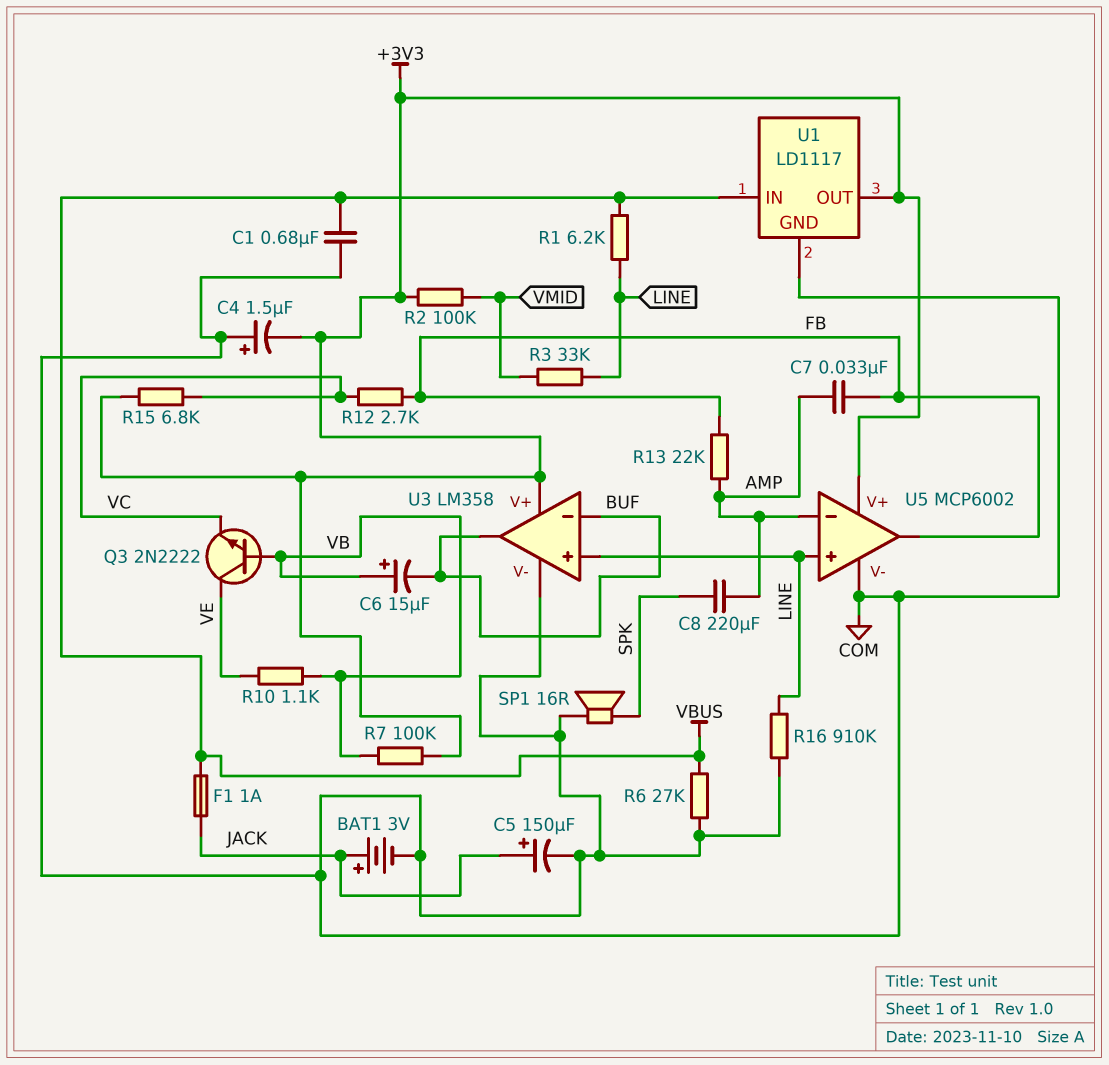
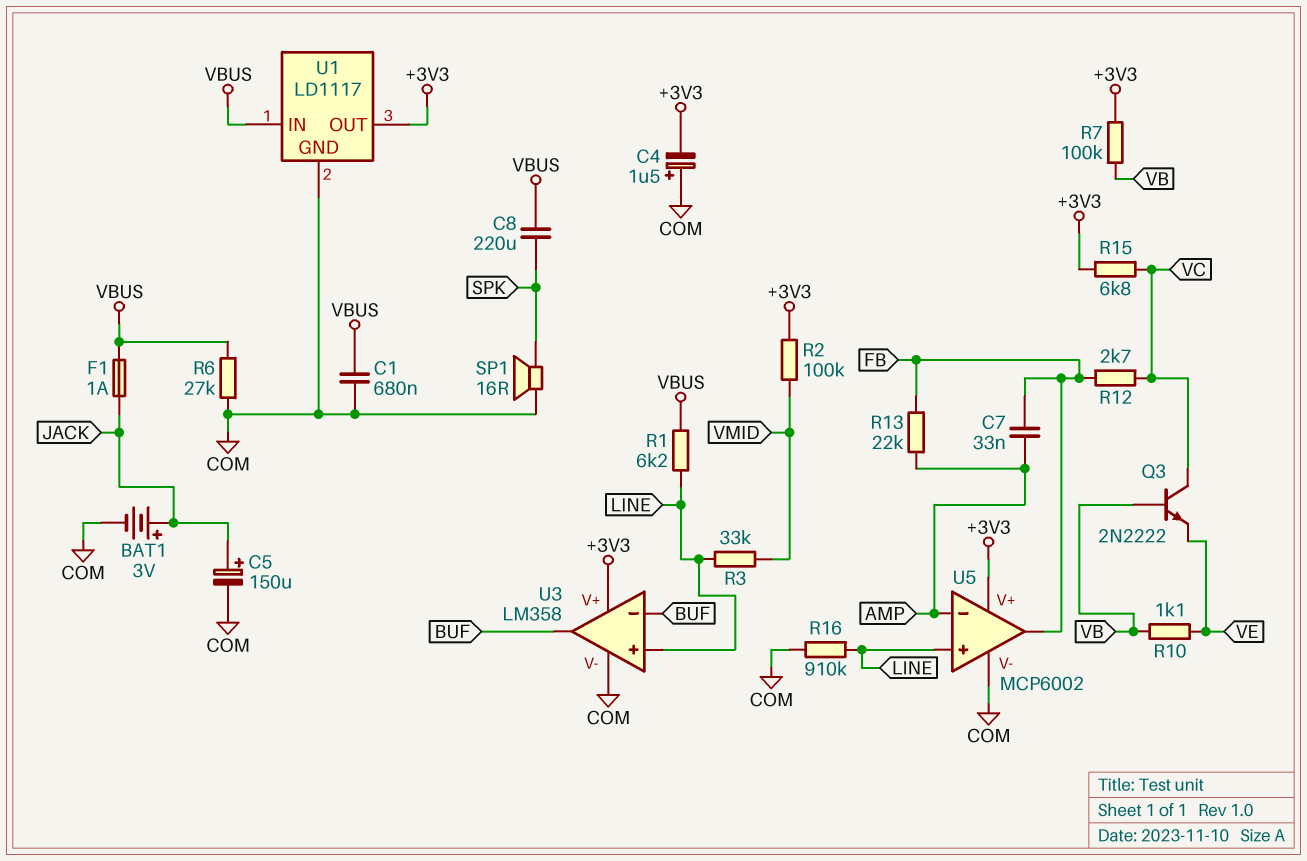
C6: 15uF (plus VB, minus BUF) -> none
C8: 220uF (AMP, SPK) -> 220uF (SPK, VBUS)
Q3: NPN 2N2222 (B VB, C VE, E VC) -> NPN 2N2222 (B VB, C VC, E VE)

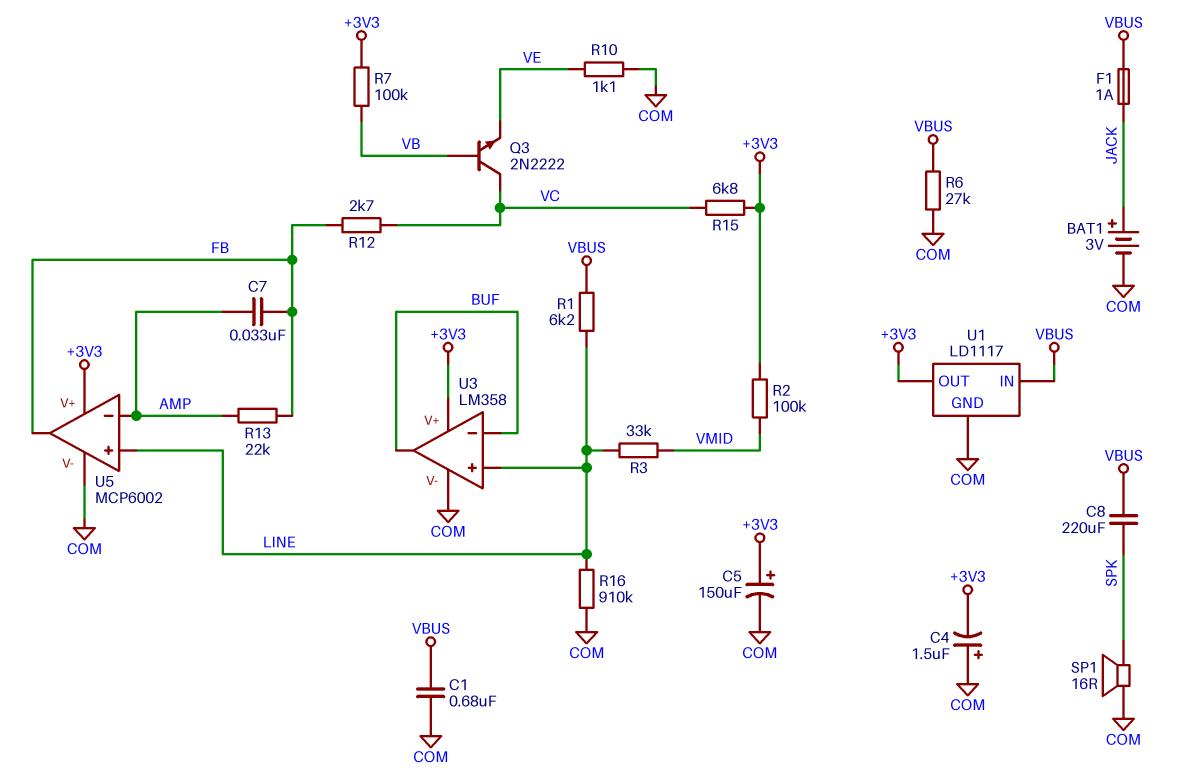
C5: 150uF (plus JACK, minus COM) -> 150uF (plus +3V3, minus COM)
R10: 1.1k (VB, VE) -> 1.1k (COM, VE)

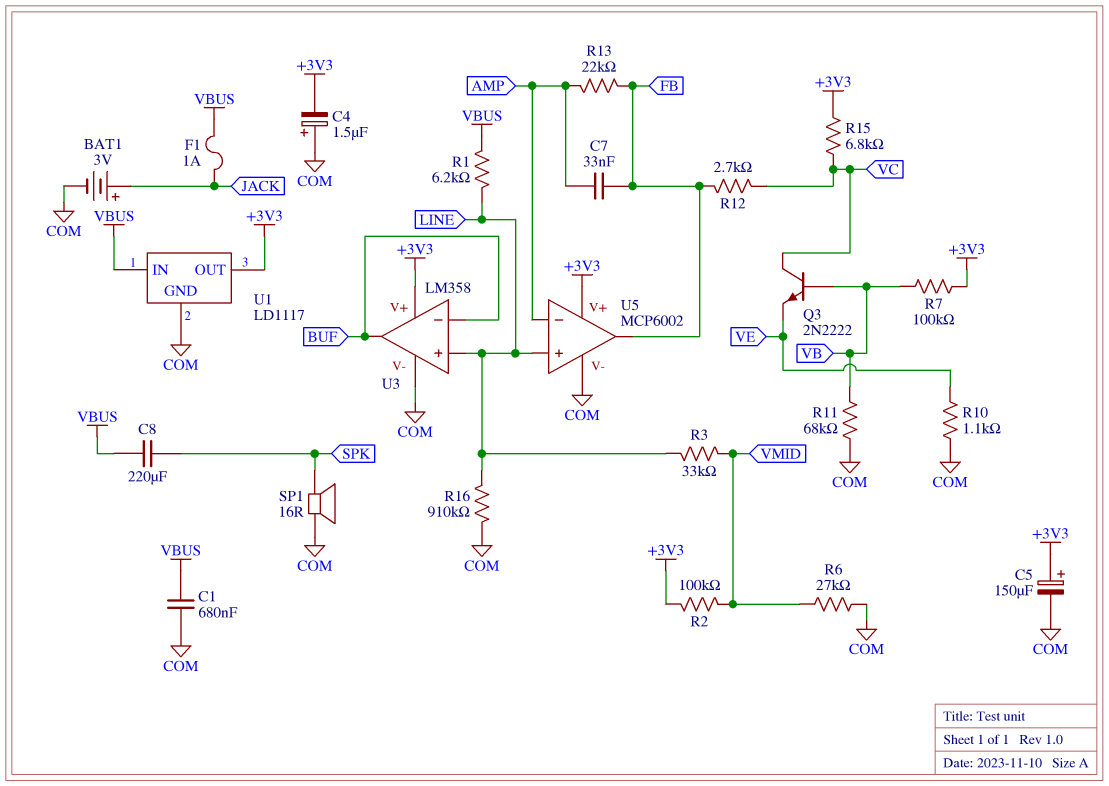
R6: 27k (COM, VBUS) -> 27k (COM, VMID)
R11: none -> 68k (COM, VB)

